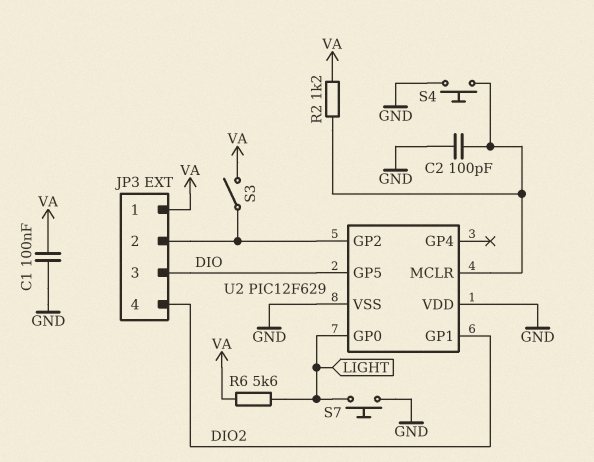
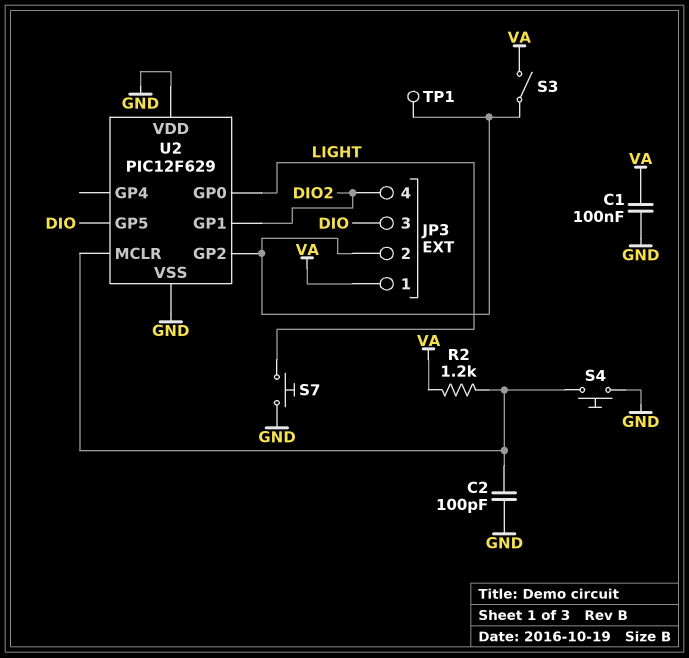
R6: 5.6k (LIGHT, VA) -> none
TP1: none -> test point (JP3/2)

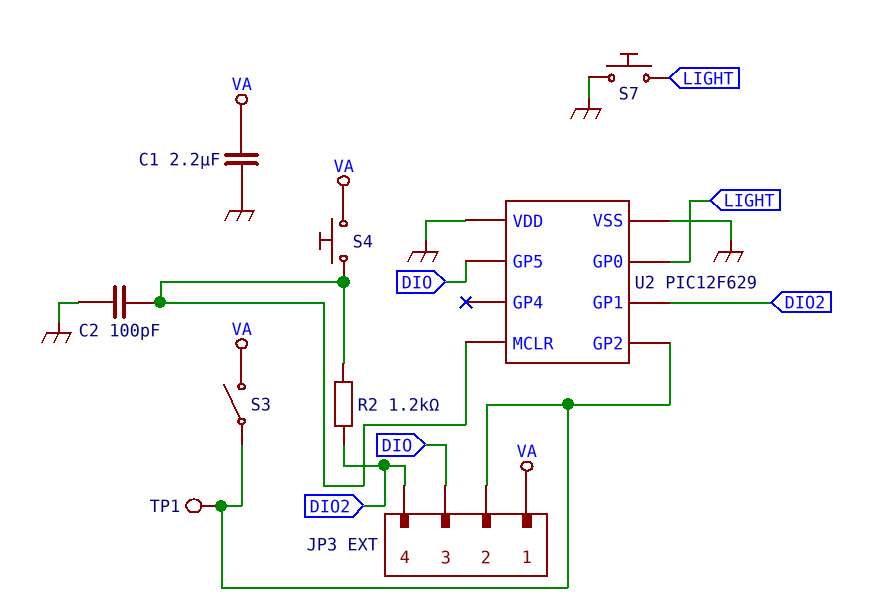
C1: 100nF (GND, VA) -> 2.2uF (GND, VA)
R2: 1.2k (U2/MCLR, VA) -> 1.2k (DIO2, U2/MCLR)
S4: button (GND, U2/MCLR) -> button (U2/MCLR, VA)

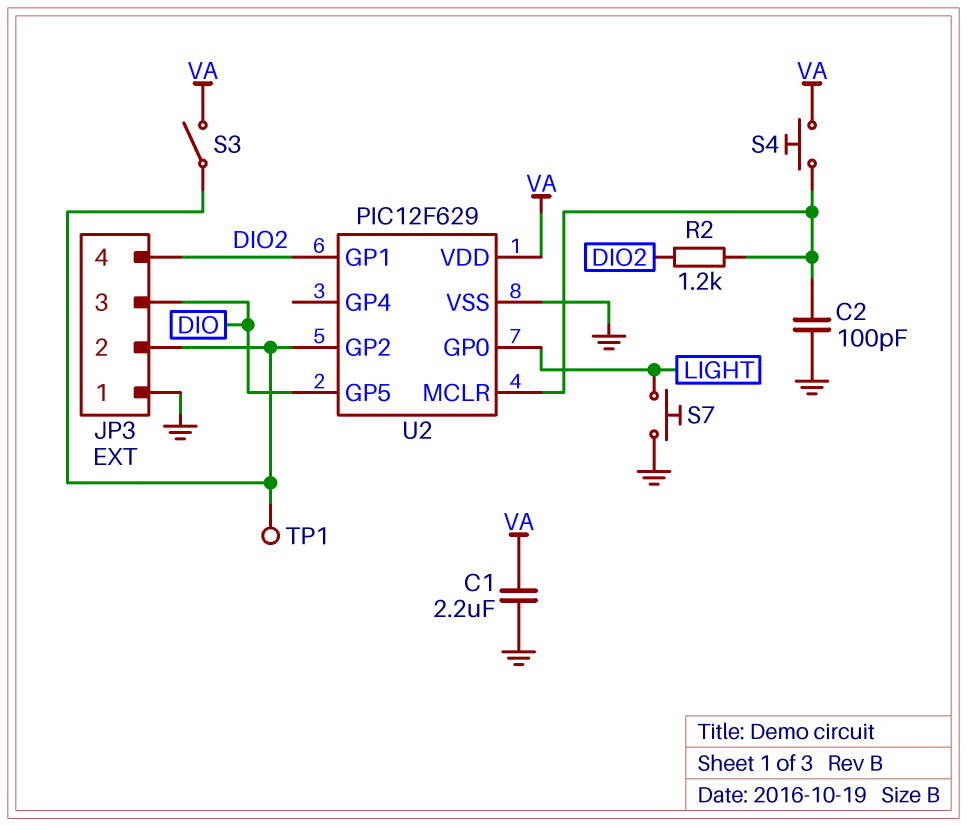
JP3 pin 1: VA -> GND
U2 pin VDD: GND -> VA

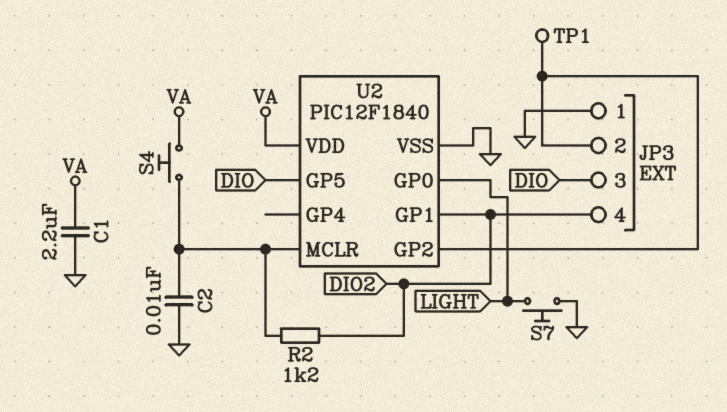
C2: 100pF (GND, U2/MCLR) -> 10nF (GND, U2/MCLR)
S3: switch (JP3/2, VA) -> none
U2: PIC12F629 -> PIC12F1840

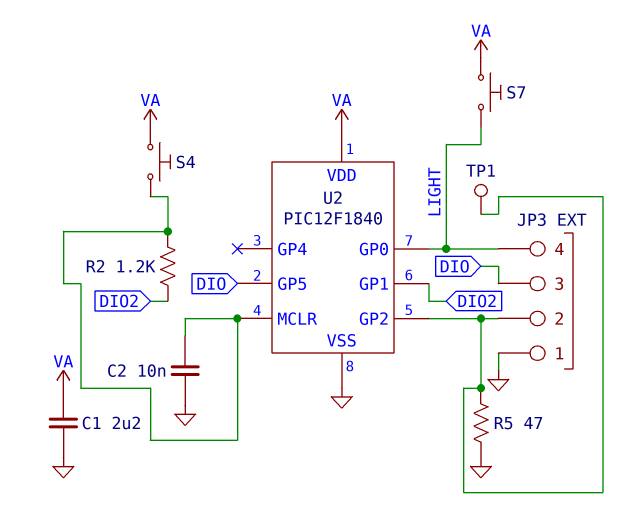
JP3 pin 4: DIO2 -> LIGHT
R5: none -> 47 (GND, JP3/2)
S7: button (GND, LIGHT) -> button (LIGHT, VA)

